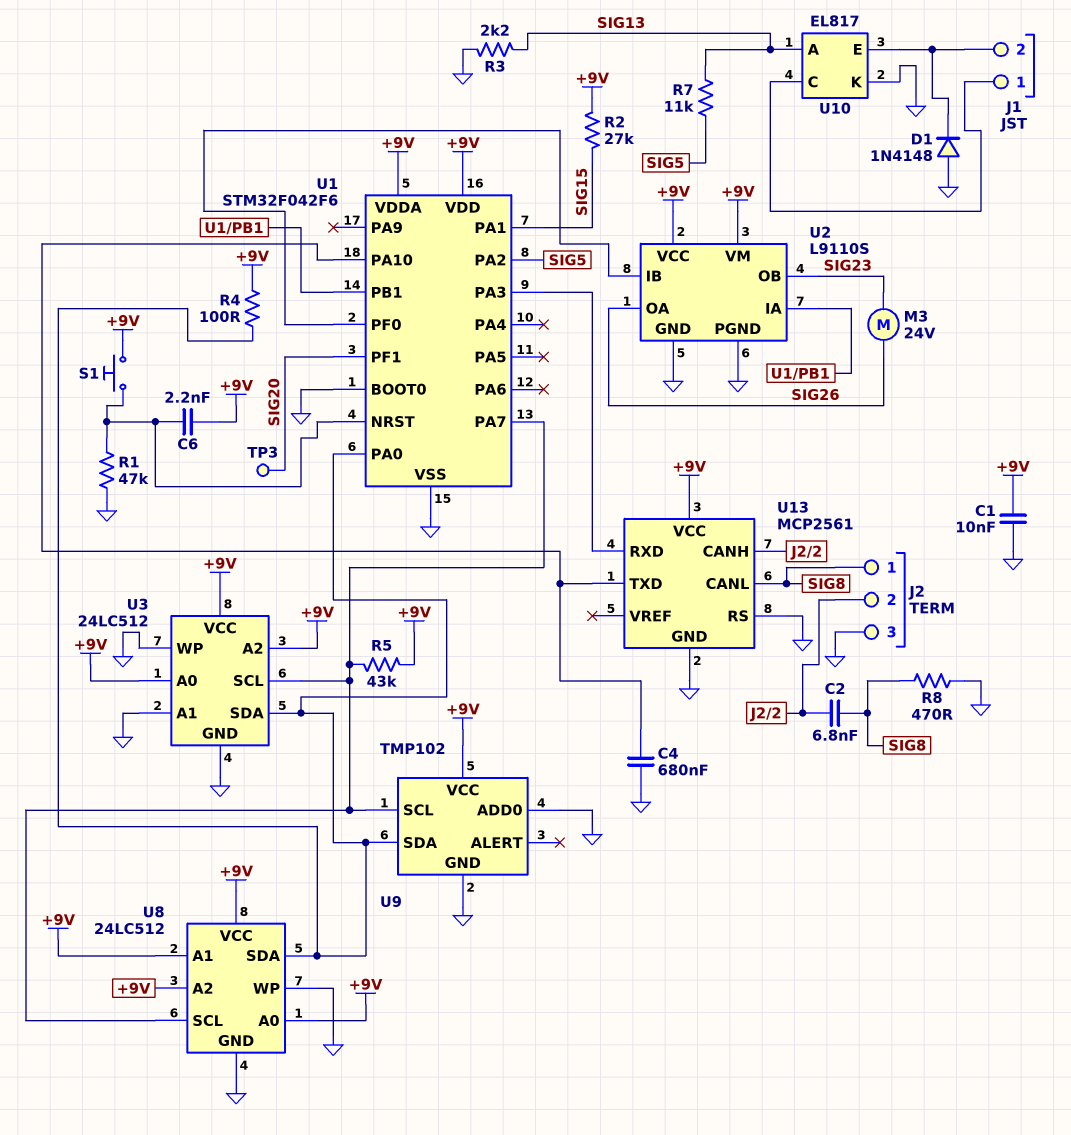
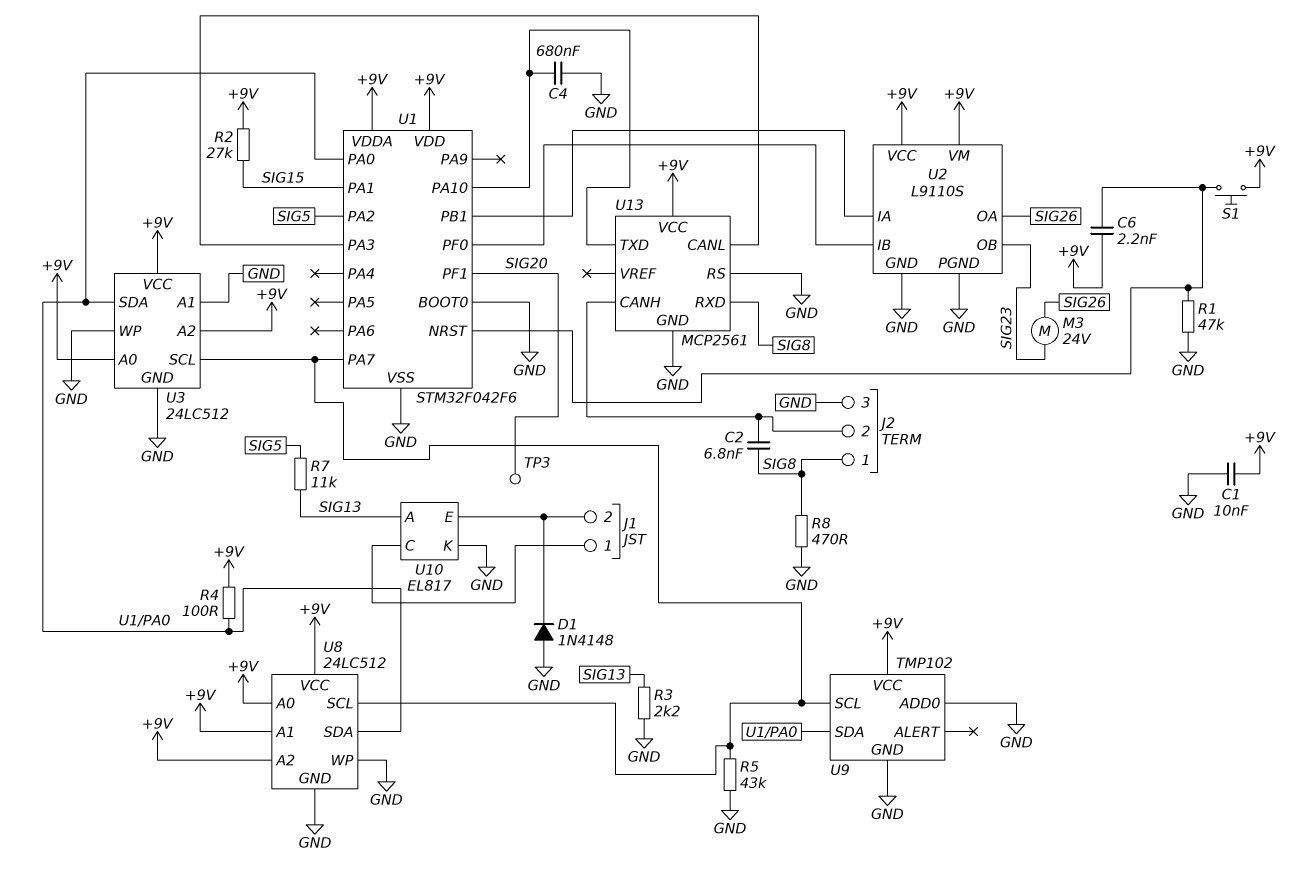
R5: 43k (+9V, U1/PA7) -> 43k (GND, U1/PA7)
U13 pin CANL: SIG8 -> U1/PA3
U13 pin RXD: U1/PA3 -> SIG8

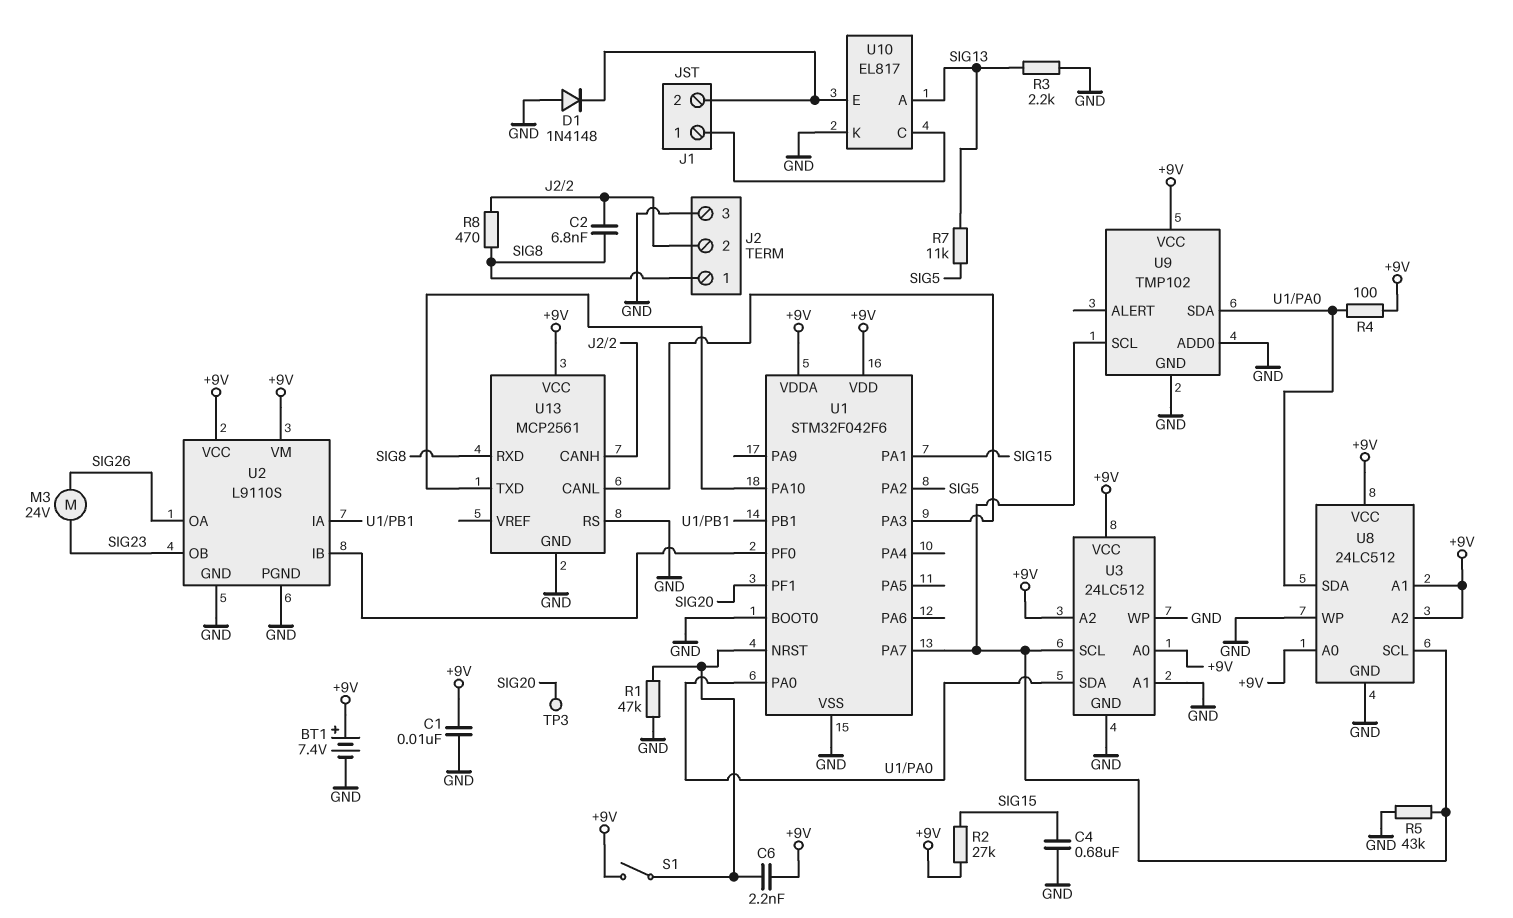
BT1: none -> 7.4V (plus +9V, minus GND)
C4: 680nF (GND, U1/PA10) -> 680nF (GND, SIG15)
R8: 470 (GND, SIG8) -> 470 (J2/2, SIG8)
S1: button (+9V, U1/NRST) -> switch (+9V, U1/NRST)

